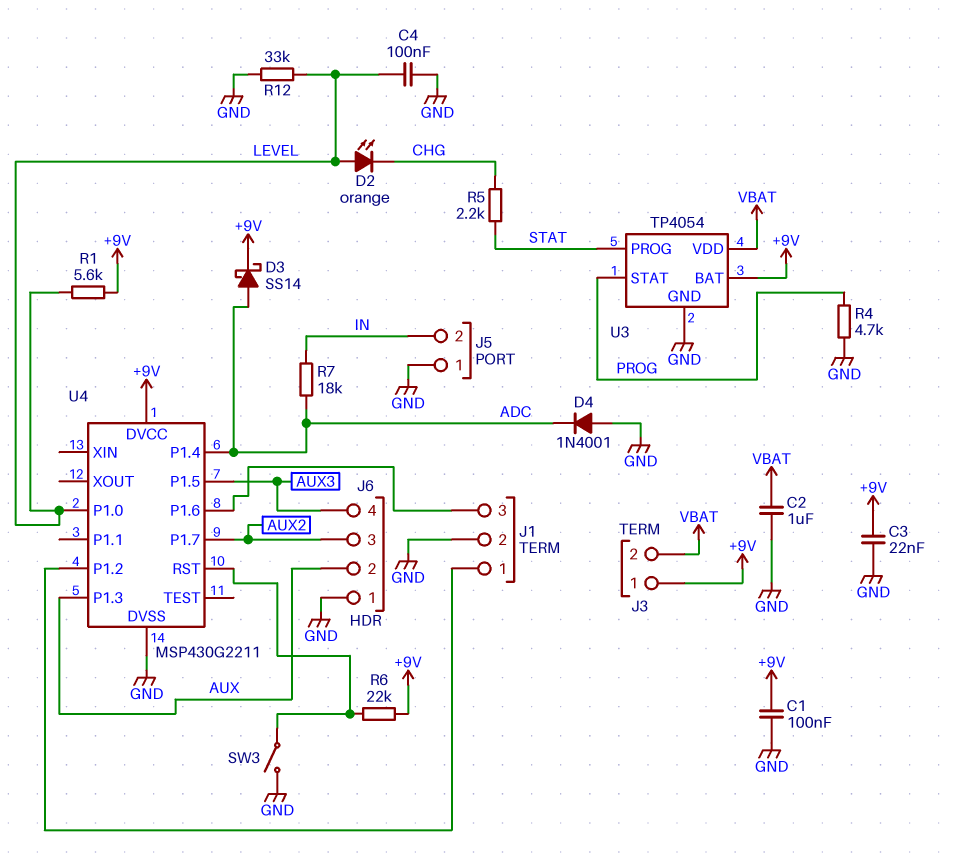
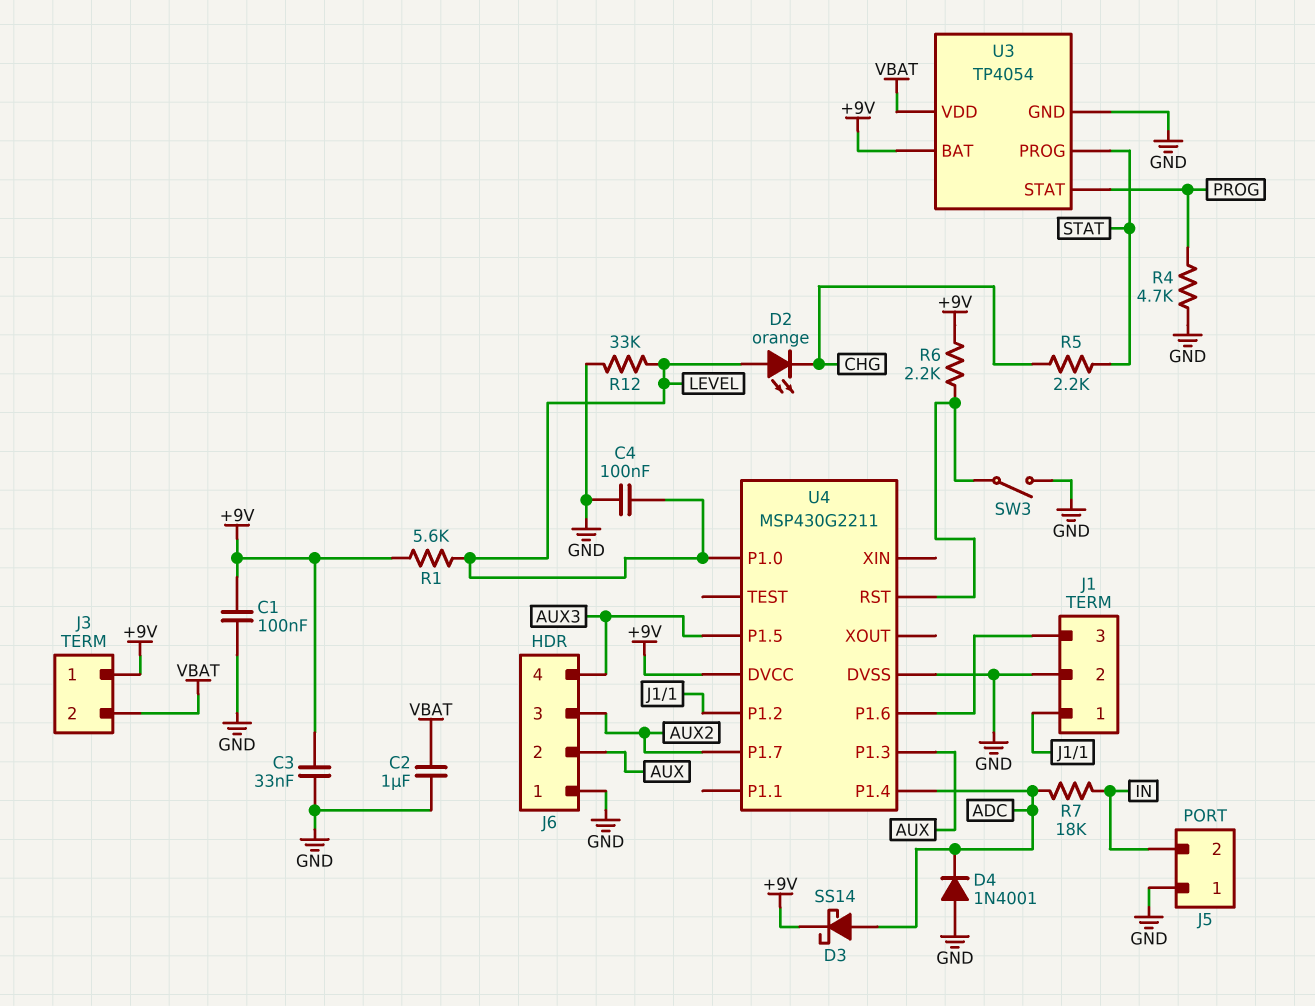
C3: 22nF (+9V, GND) -> 33nF (+9V, GND)
R6: 22k (+9V, U4/RST) -> 2.2k (+9V, U4/RST)

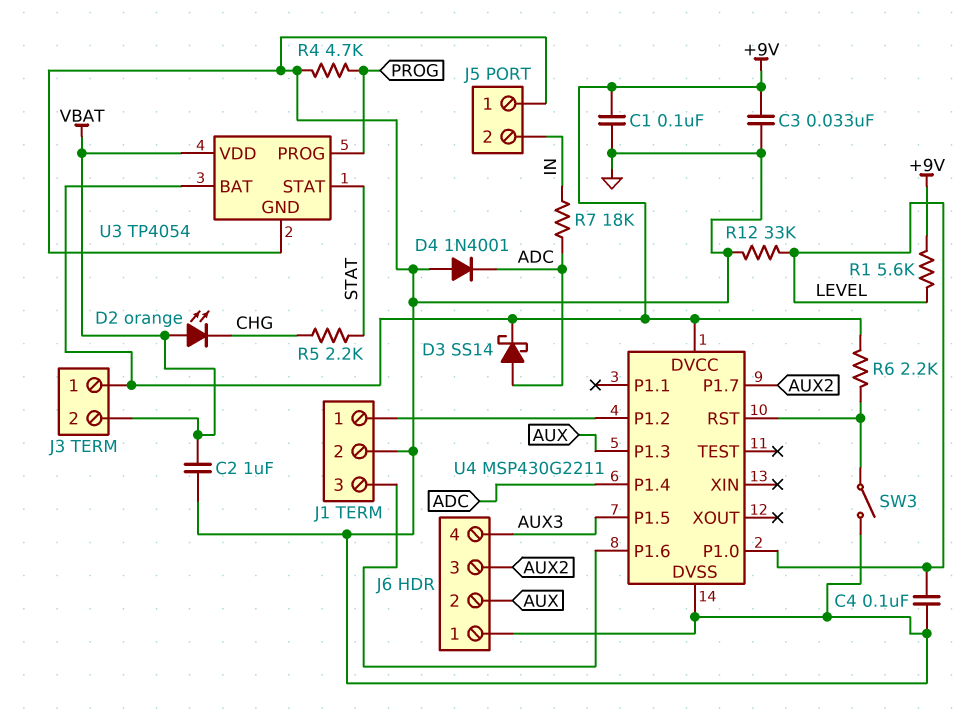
D2: LED orange (A LEVEL, K CHG) -> LED orange (A VBAT, K CHG)
U3 pin PROG: STAT -> PROG
U3 pin STAT: PROG -> STAT

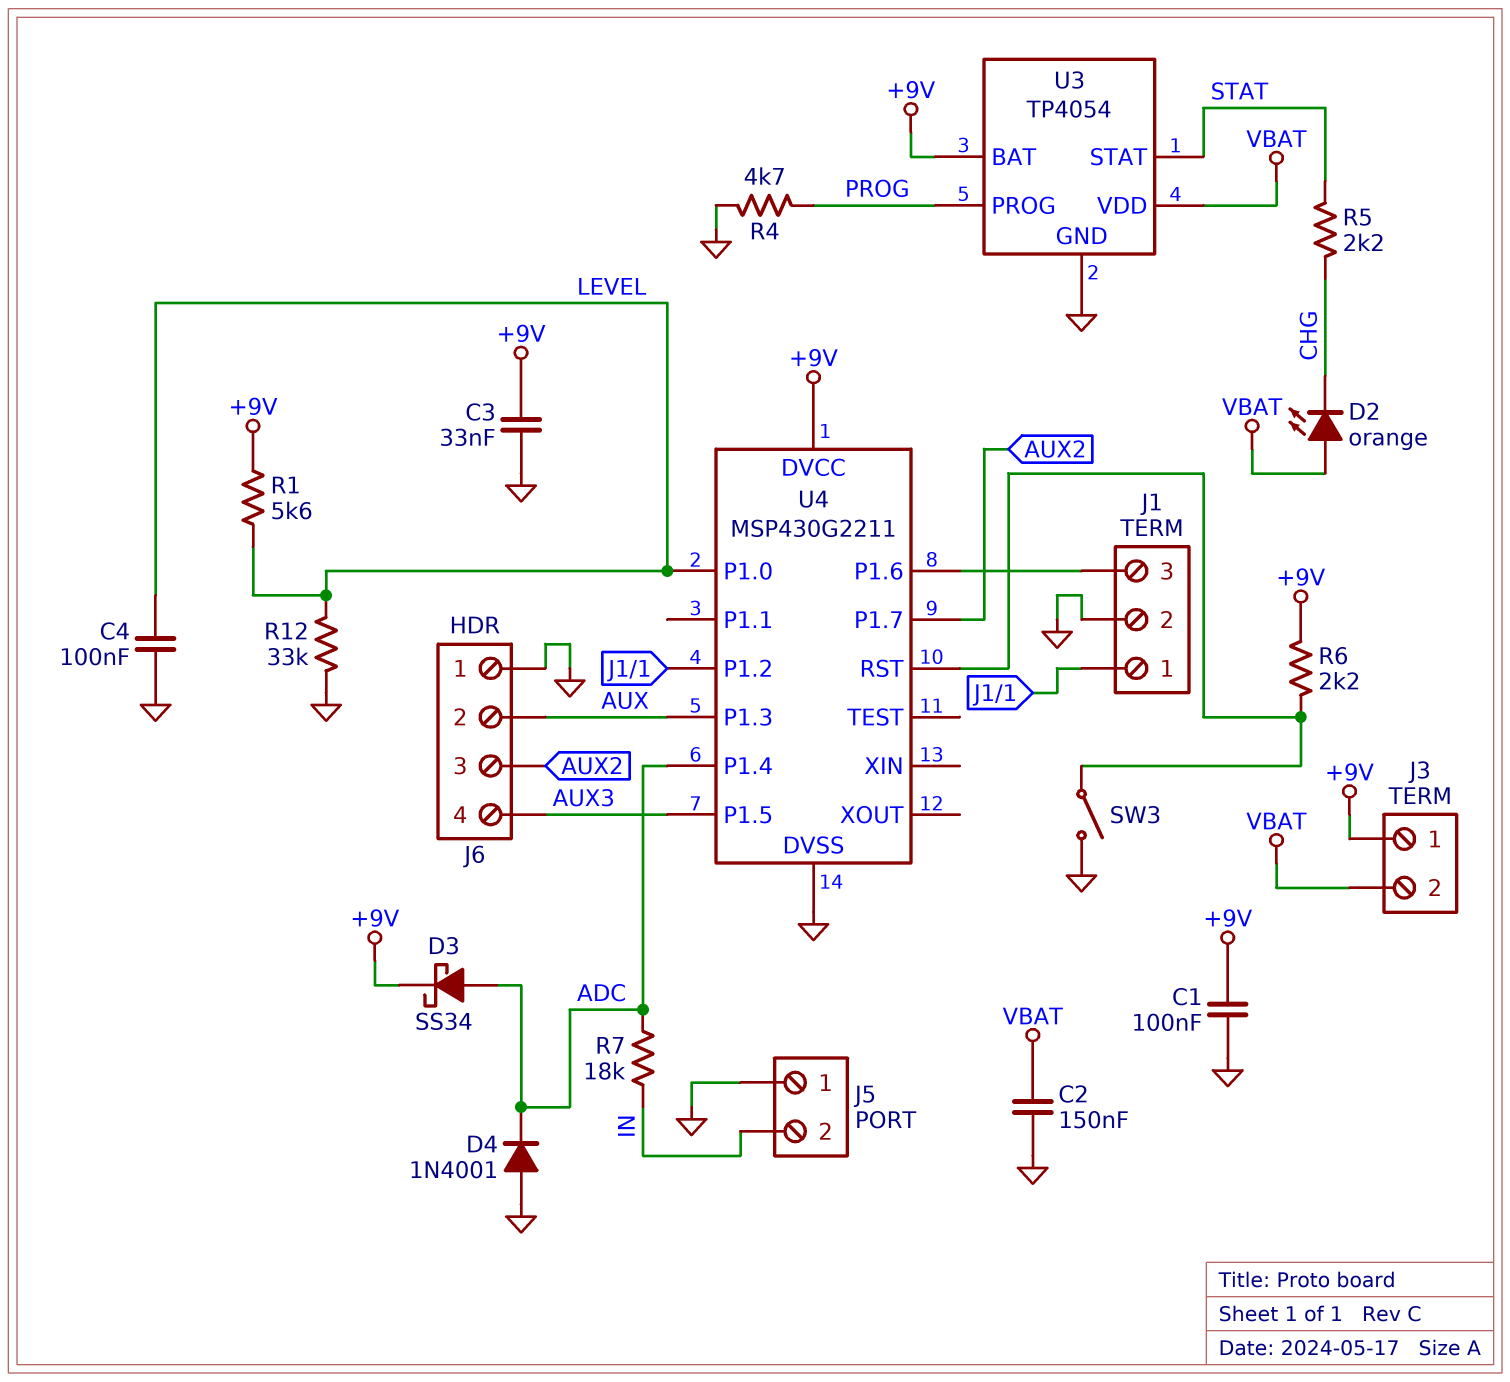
C2: 1uF (GND, VBAT) -> 150nF (GND, VBAT)
D3: schottky SS14 (A ADC, K +9V) -> schottky SS34 (A ADC, K +9V)

